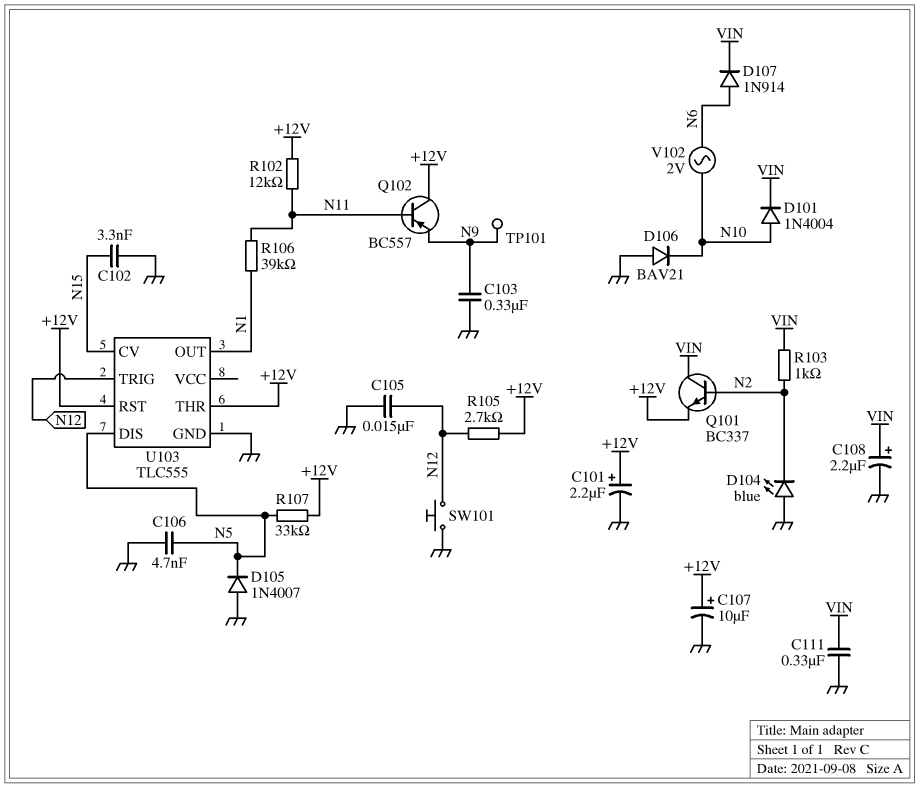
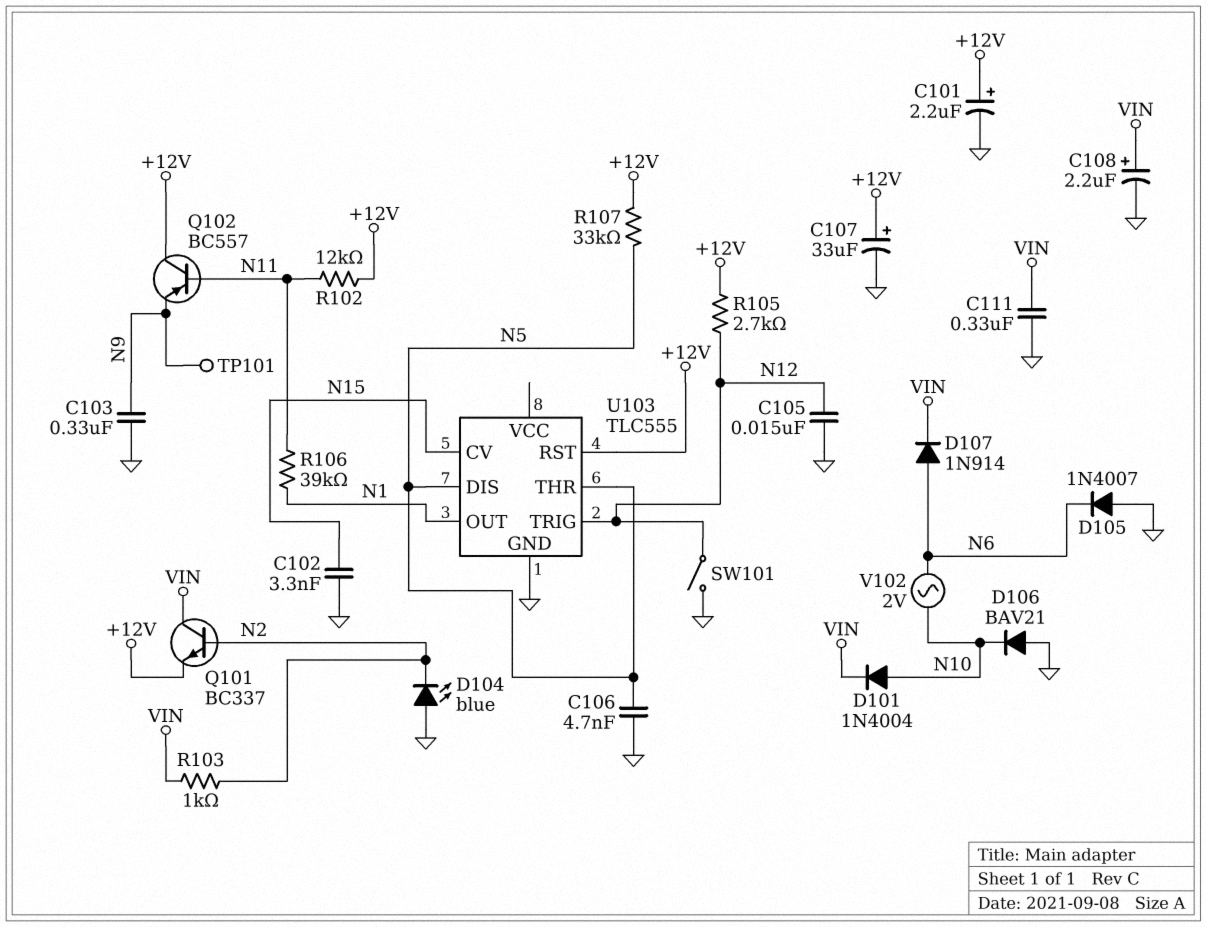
C107: 10uF (plus +12V, minus GND) -> 33uF (plus +12V, minus GND)
D105: diode 1N4007 (A GND, K N5) -> diode 1N4007 (A GND, K N6)
SW101: button (GND, N12) -> switch (GND, N12)
U103 pin THR: +12V -> N5

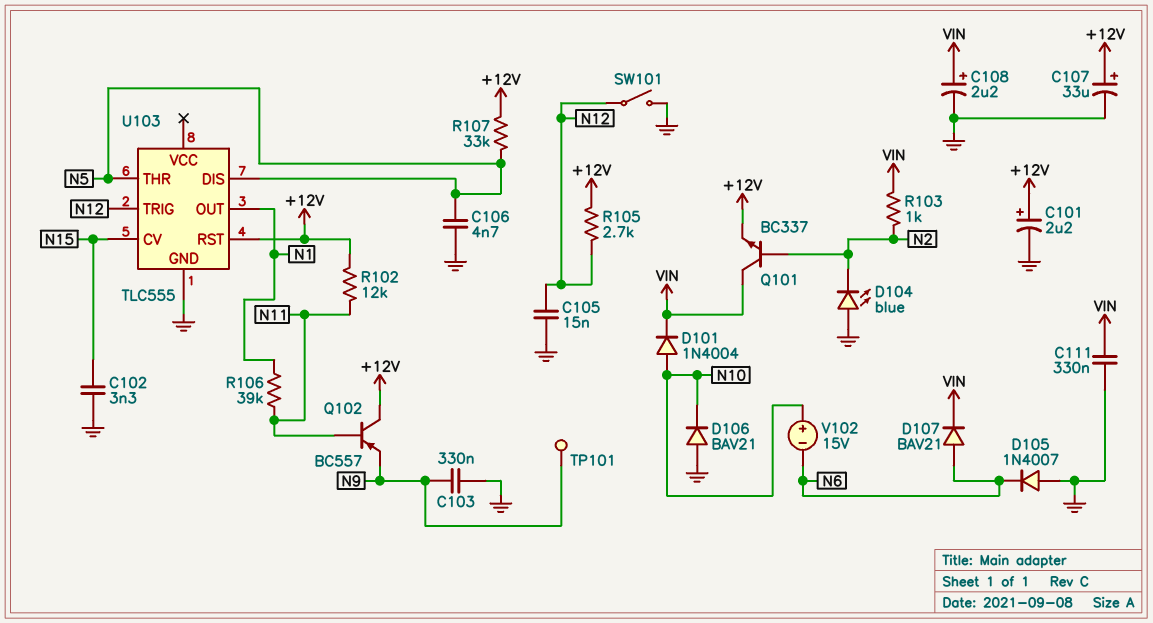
D107: diode 1N914 (A N6, K VIN) -> diode BAV21 (A N6, K VIN)
V102: AC 2V (N6, N10) -> 15V (plus N10, minus N6)

